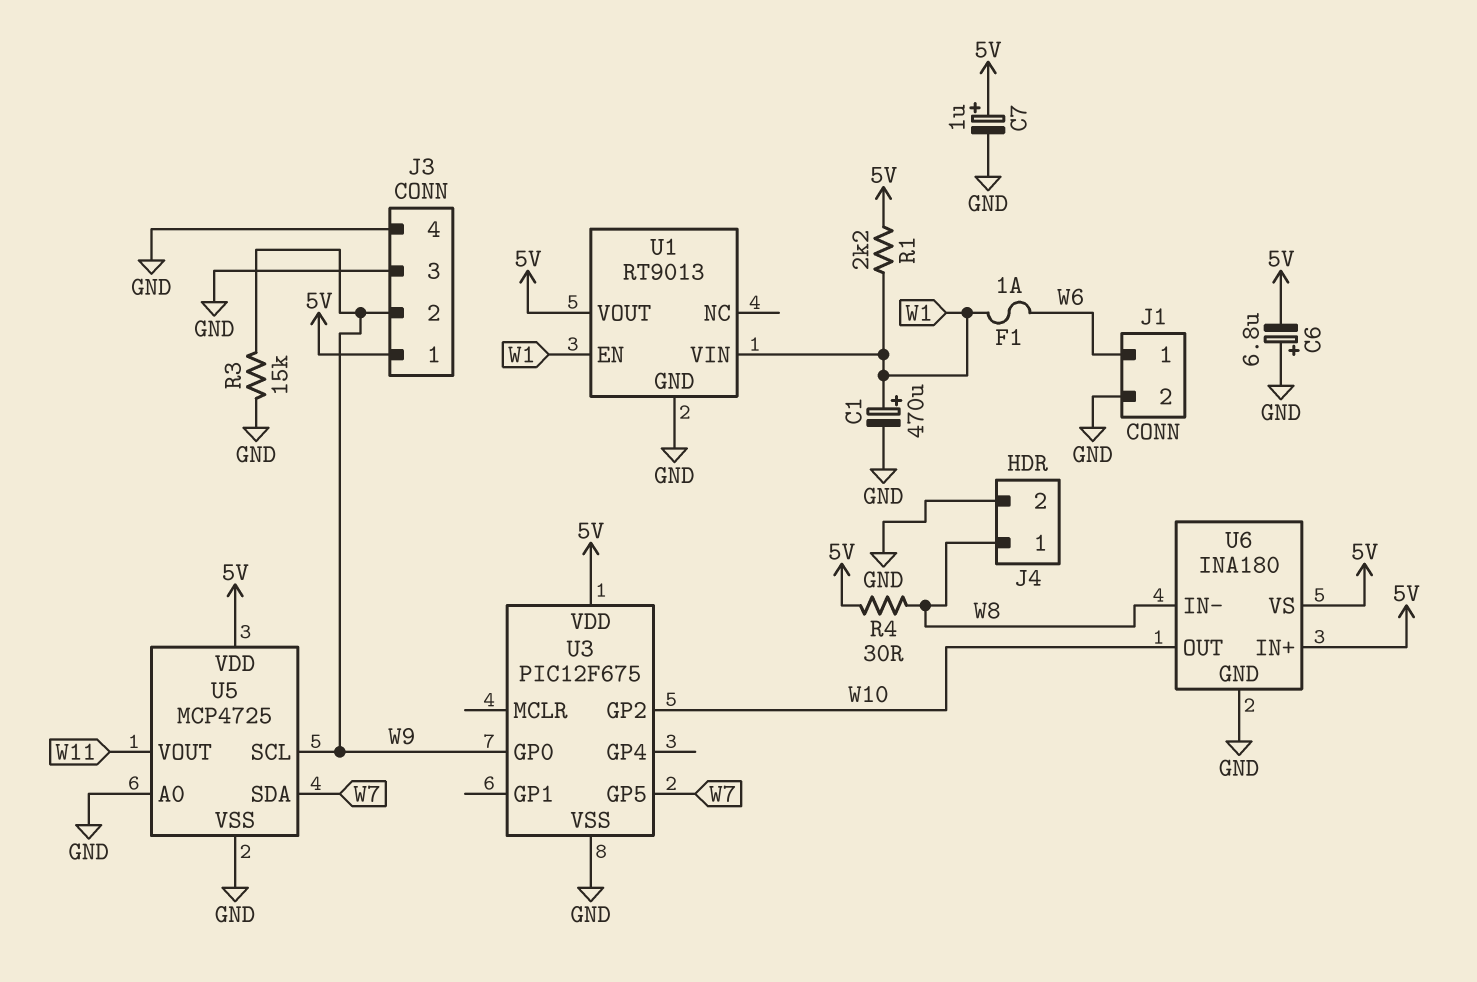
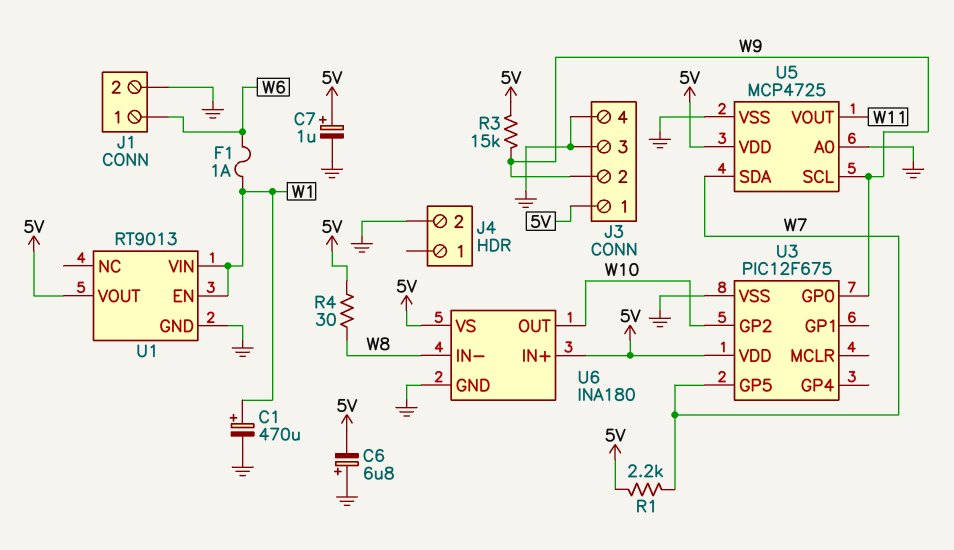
J4 pin 1: W8 -> none
R1: 2.2k (5V, W1) -> 2.2k (5V, W7)
R3: 15k (GND, W9) -> 15k (5V, W9)

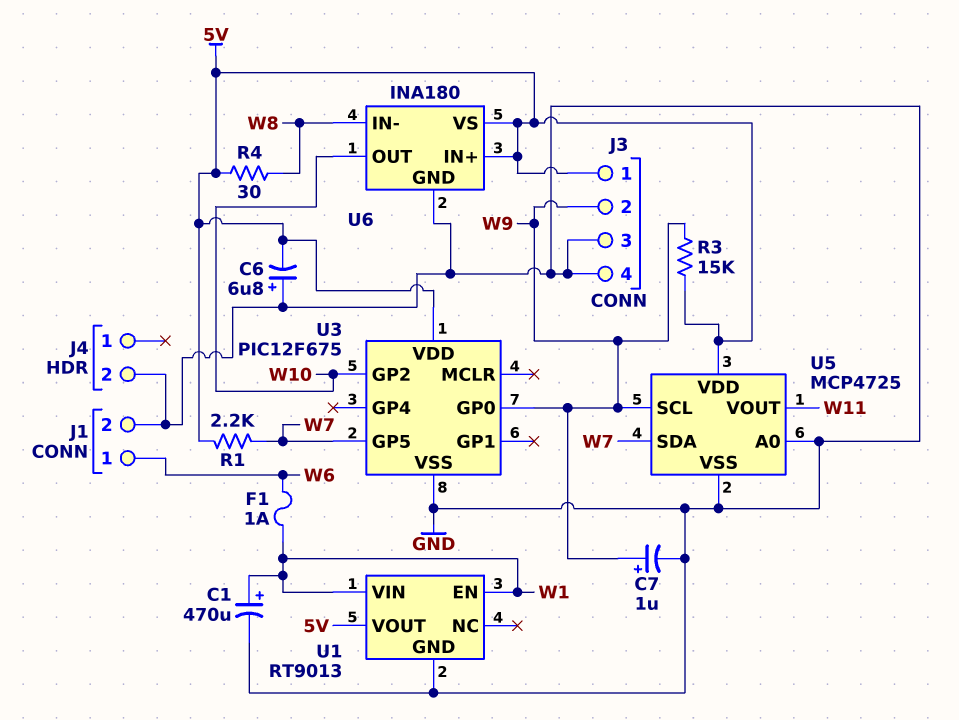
C7: 1uF (plus 5V, minus GND) -> 1uF (plus W9, minus GND)

